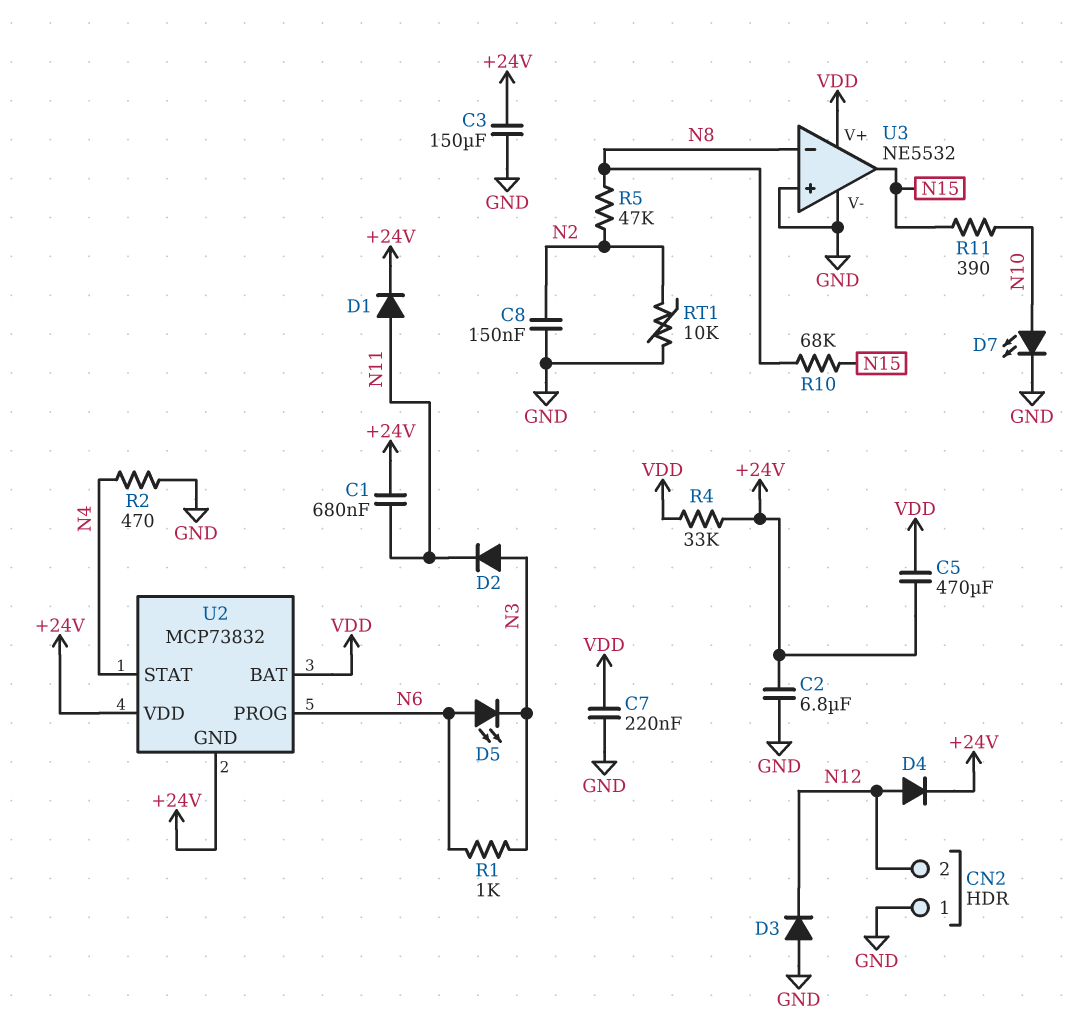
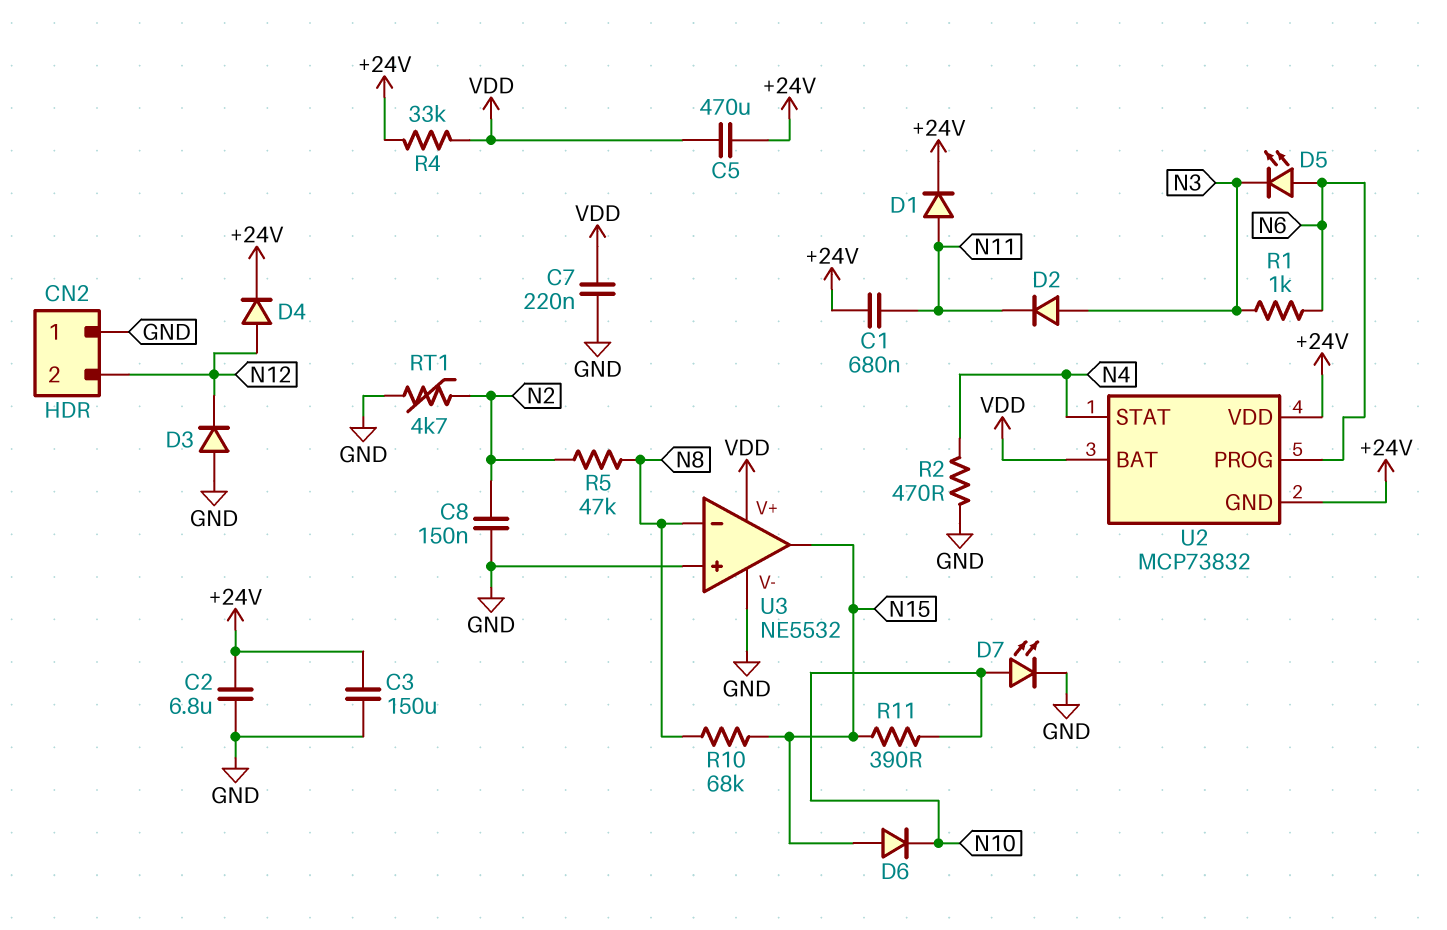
D6: none -> diode (A N15, K N10)
RT1: 10k (GND, N2) -> 4.7k (GND, N2)

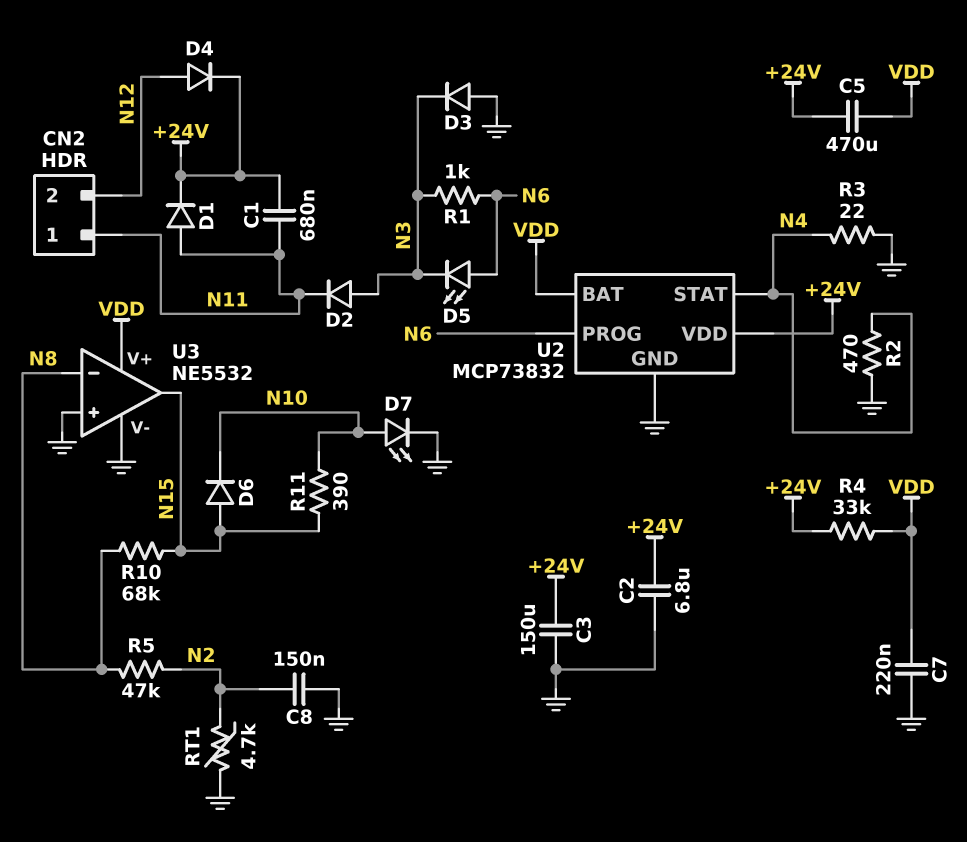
CN2 pin 1: GND -> N11
D3: diode (A GND, K N12) -> diode (A GND, K N3)
R3: none -> 22 (GND, N4)
U2 pin GND: +24V -> GND

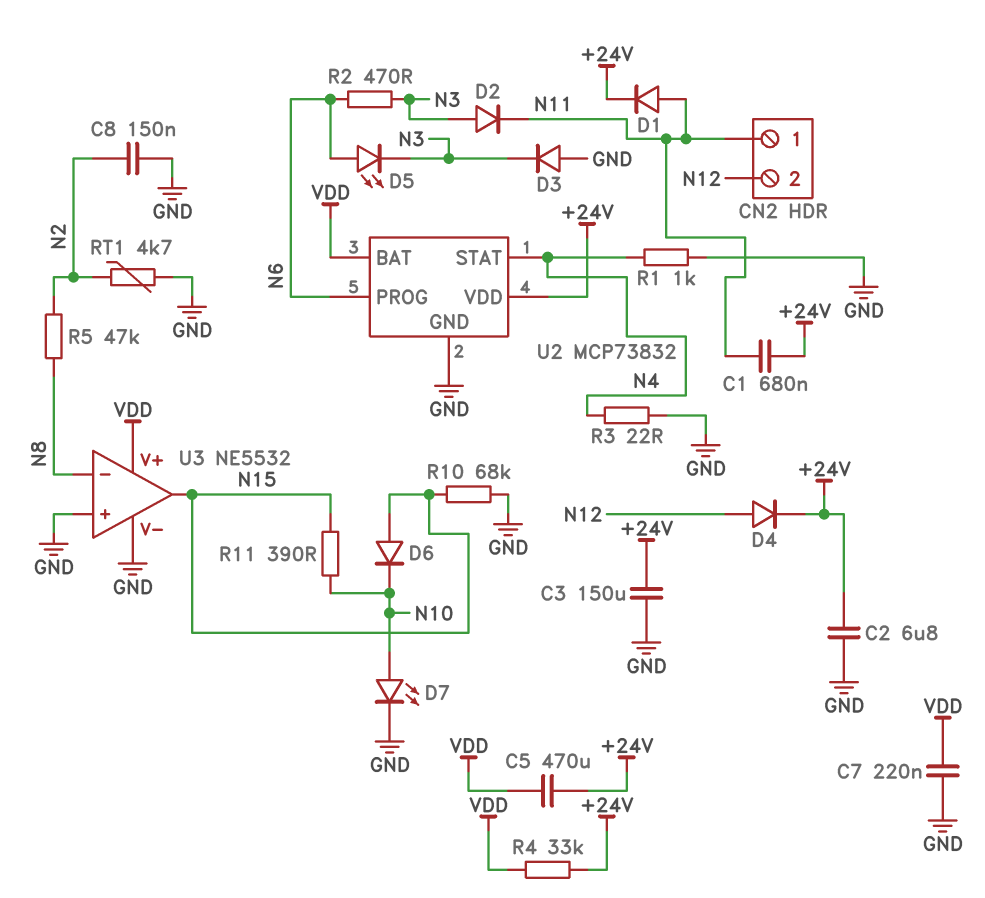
R1: 1k (N3, N6) -> 1k (GND, N4)
R2: 470 (GND, N4) -> 470 (N3, N6)
R10: 68k (N8, N15) -> 68k (GND, N15)

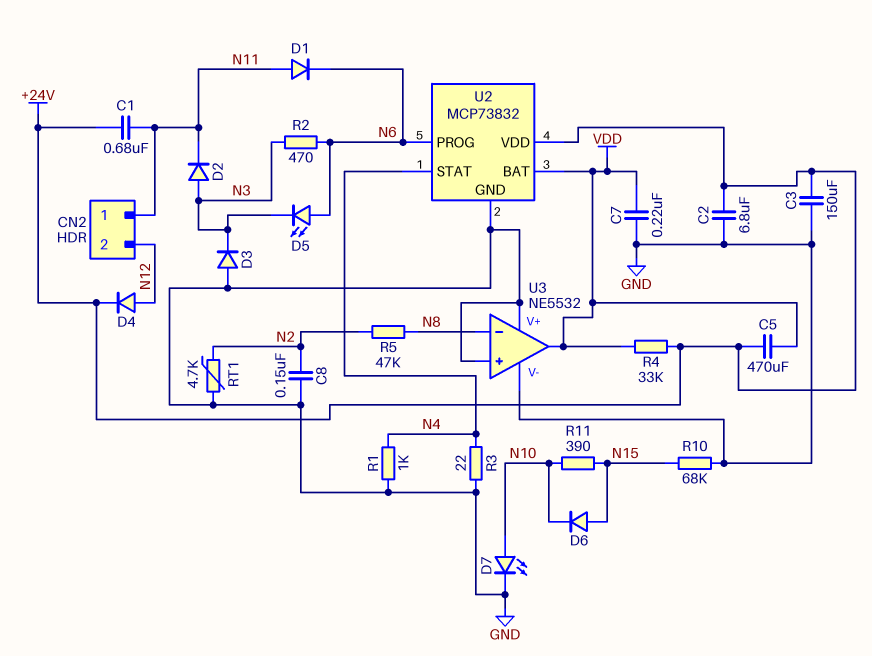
D1: diode (A N11, K +24V) -> diode (A N11, K N6)
U3 pin V+: VDD -> GND
U3 pin out: N15 -> VDD

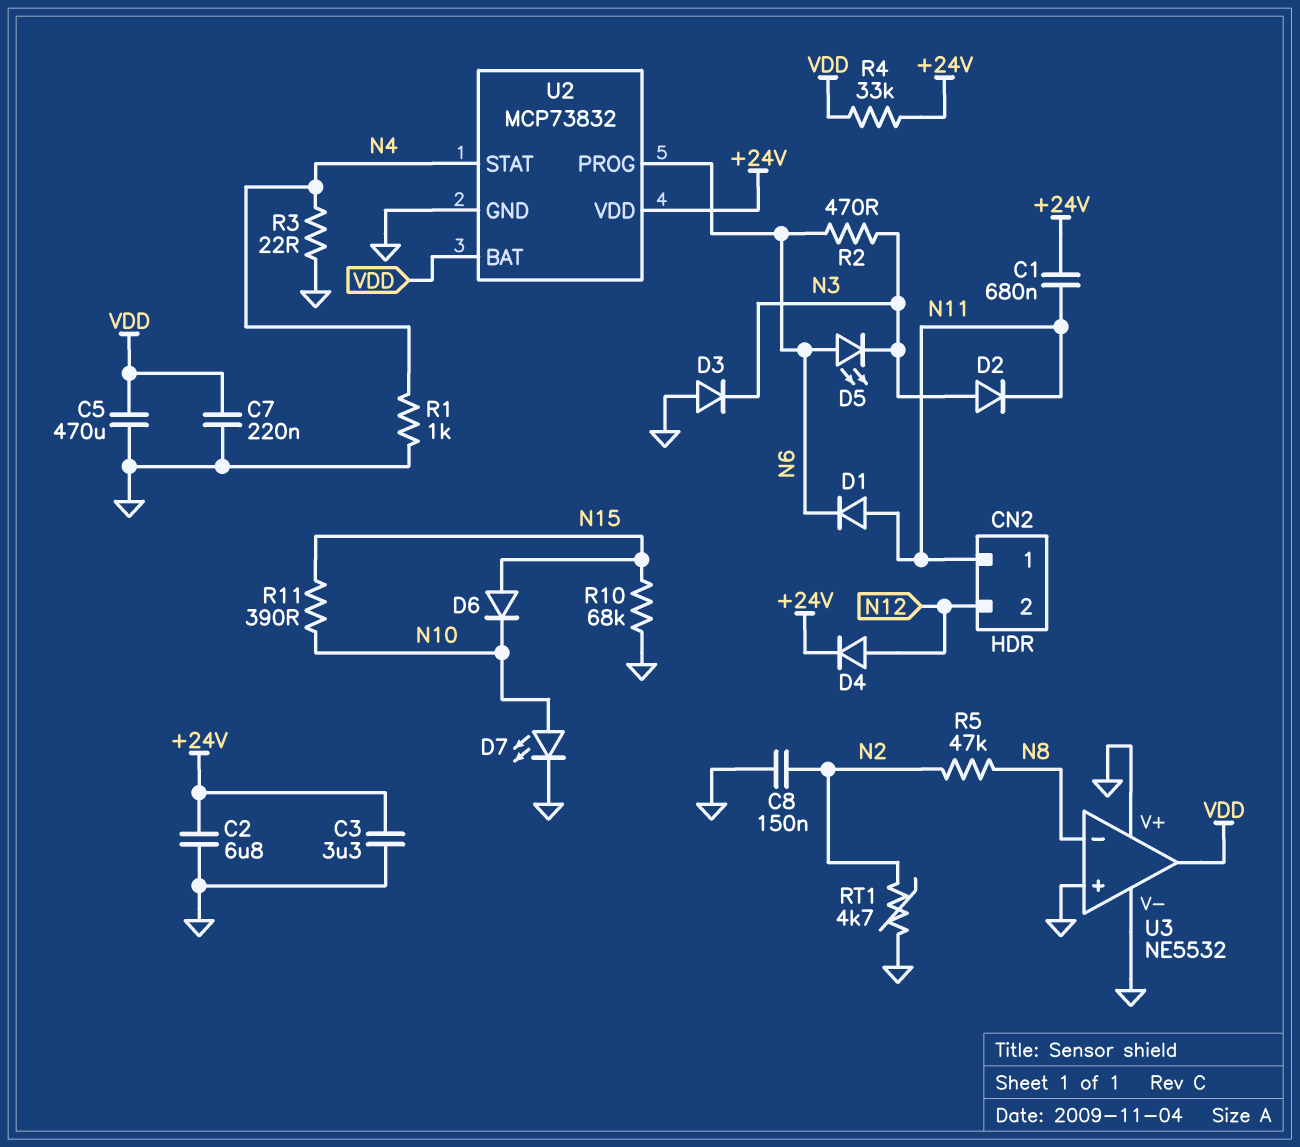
C3: 150uF (+24V, GND) -> 3.3uF (+24V, GND)
C5: 470uF (+24V, VDD) -> 470uF (GND, VDD)

